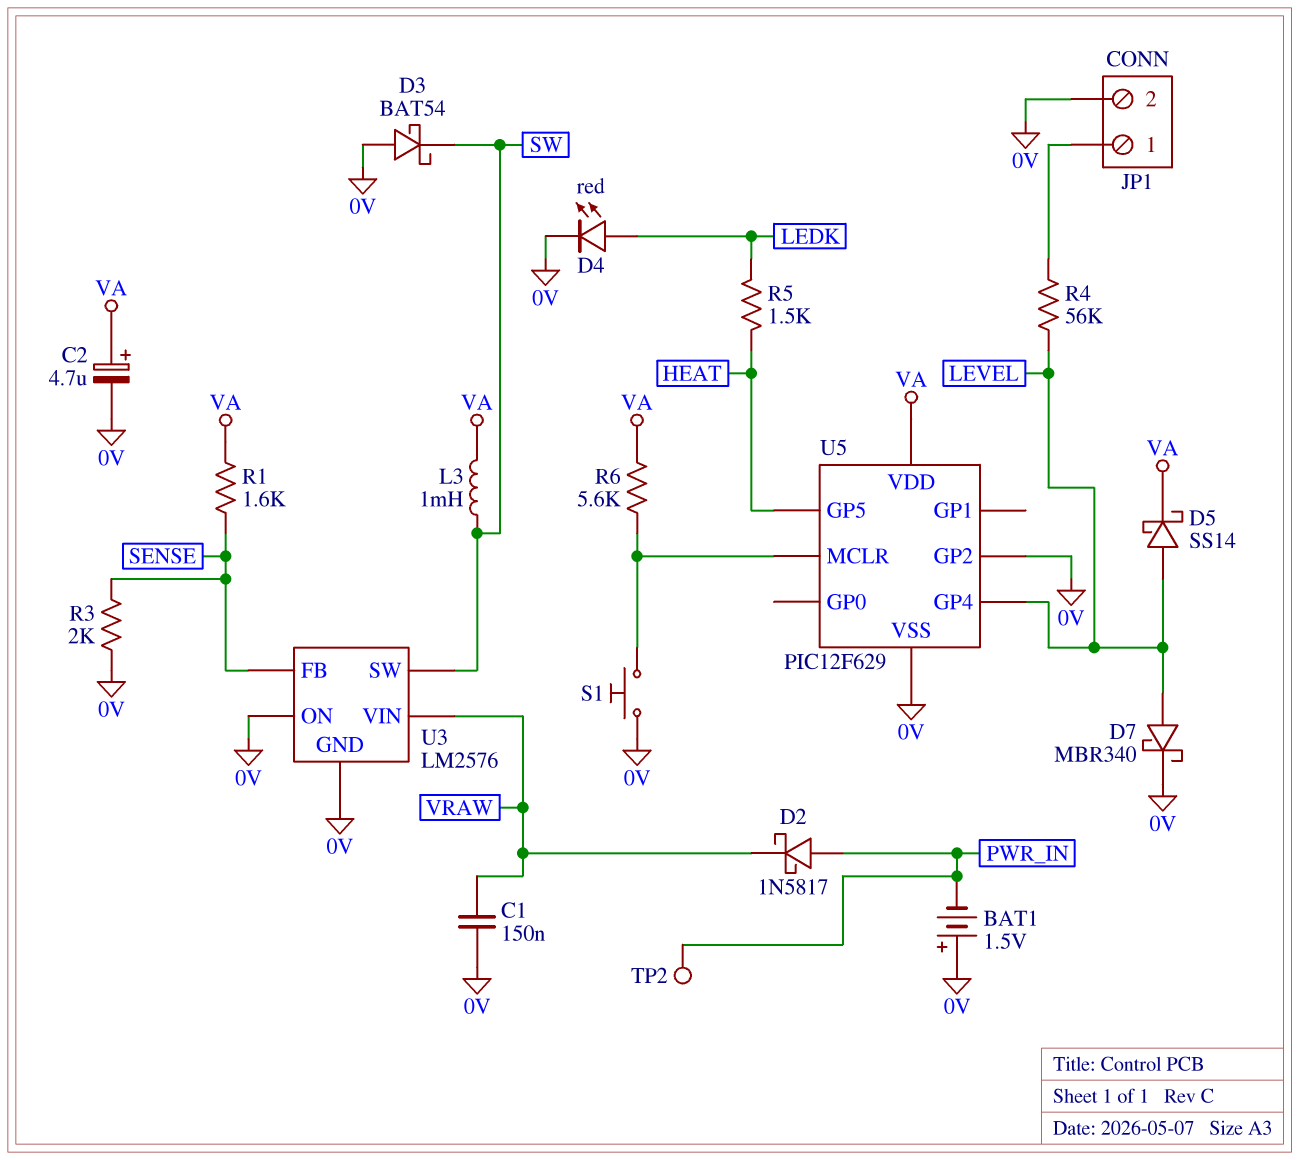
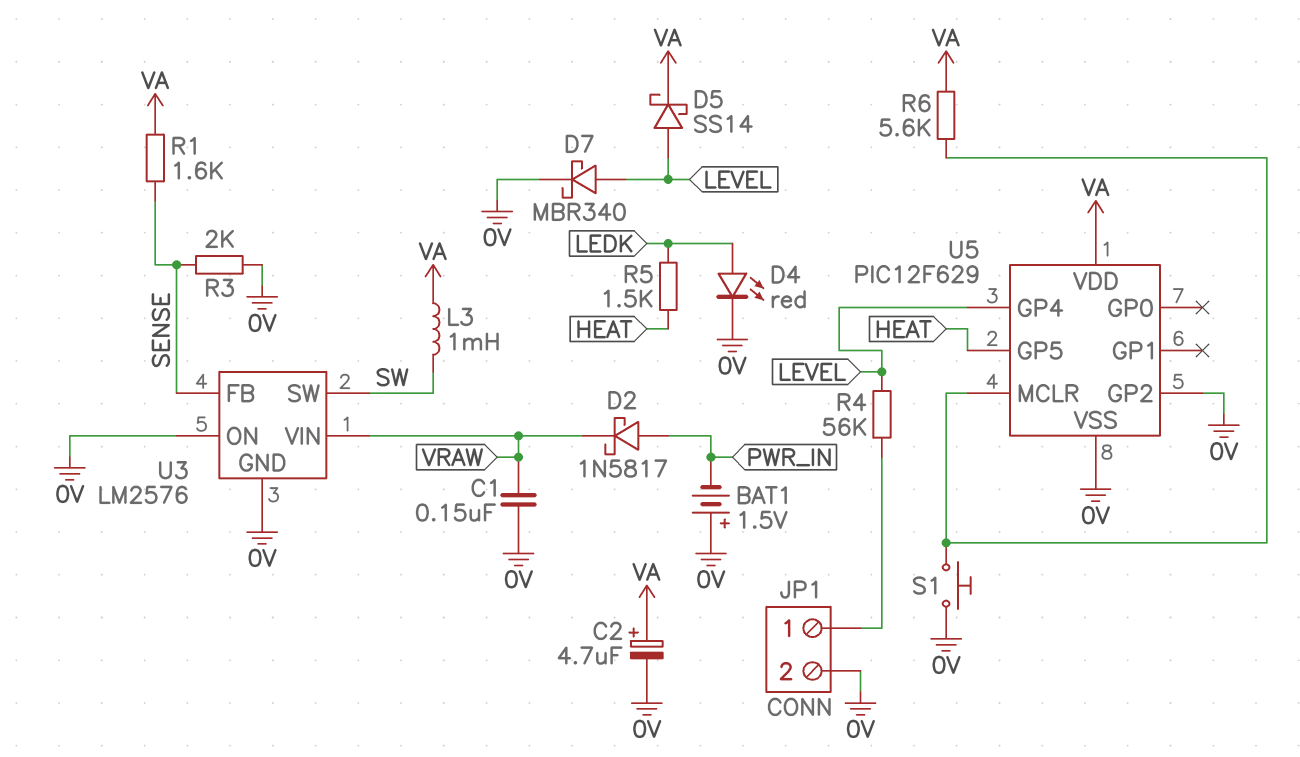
D3: schottky BAT54 (A 0V, K SW) -> none
TP2: test point (PWR_IN) -> none

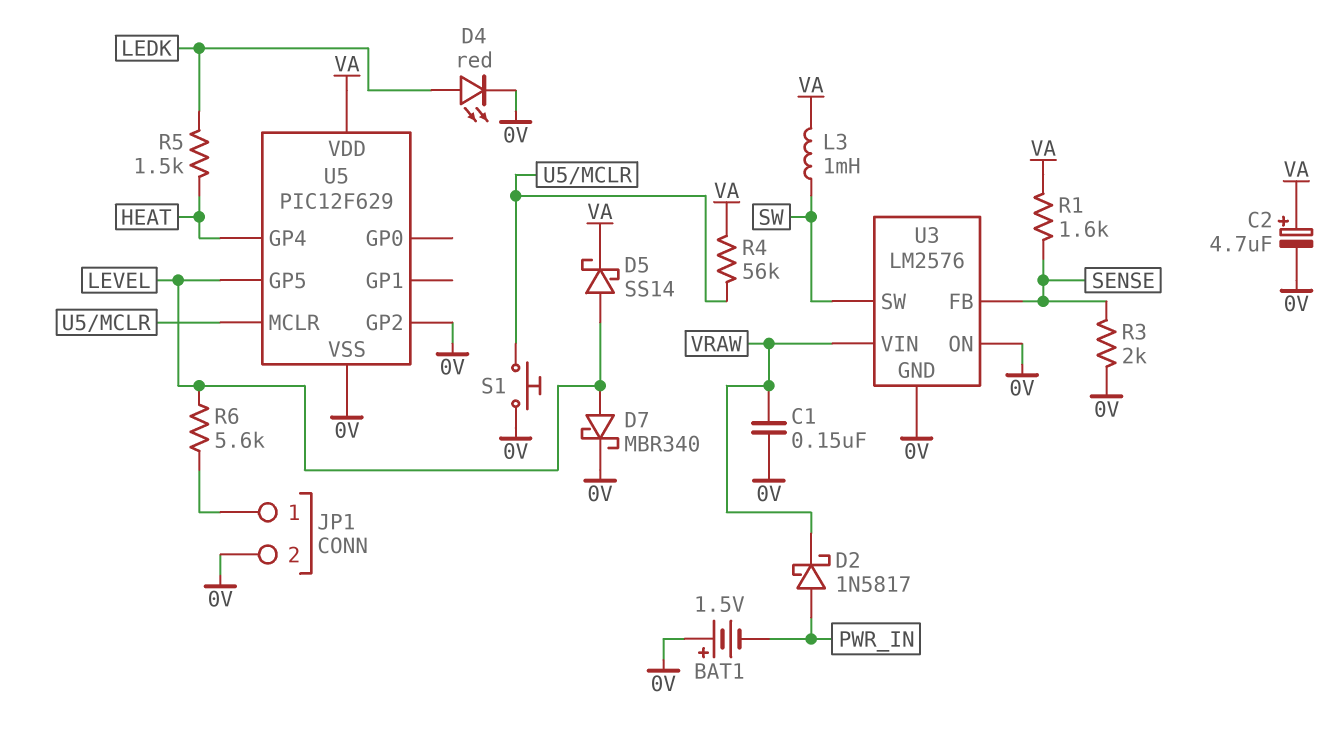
R4: 56k (JP1/1, LEVEL) -> 56k (U5/MCLR, VA)
R6: 5.6k (U5/MCLR, VA) -> 5.6k (JP1/1, LEVEL)
U5 pin GP4: LEVEL -> HEAT
U5 pin GP5: HEAT -> LEVEL

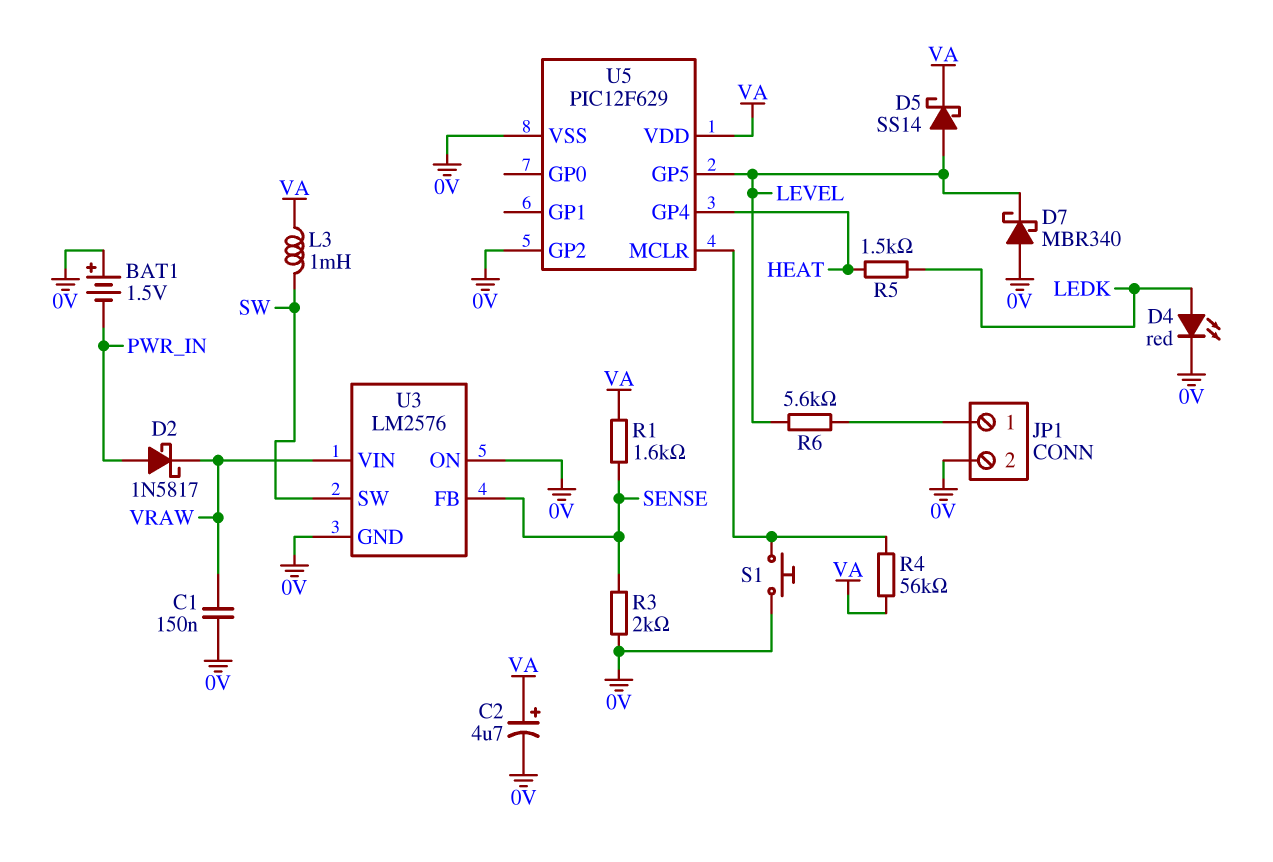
D7: schottky MBR340 (A LEVEL, K 0V) -> schottky MBR340 (A 0V, K LEVEL)

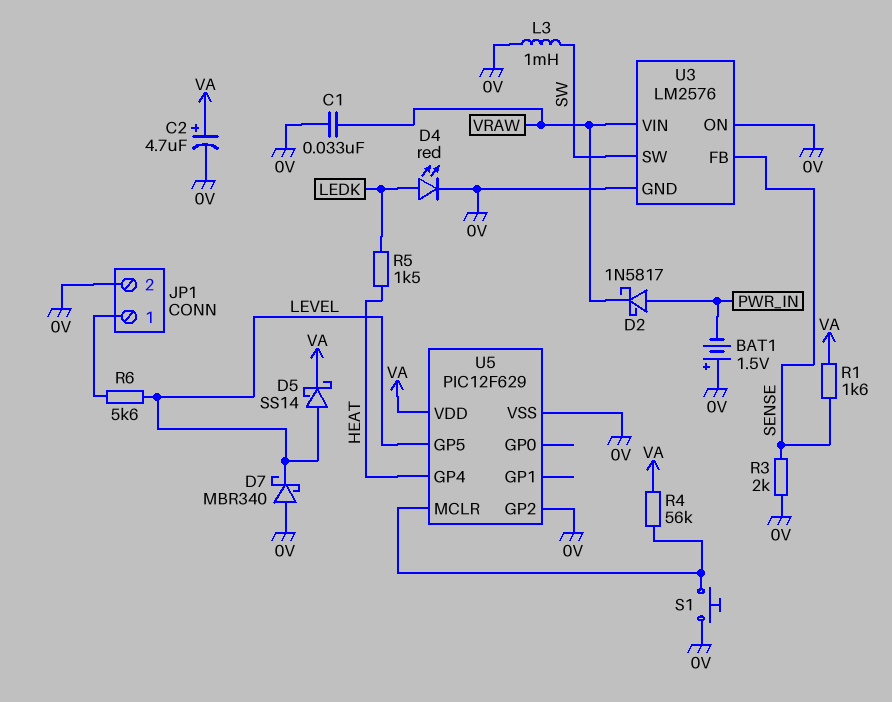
C1: 150nF (0V, VRAW) -> 33nF (0V, VRAW)
L3: 1mH (SW, VA) -> 1mH (0V, SW)

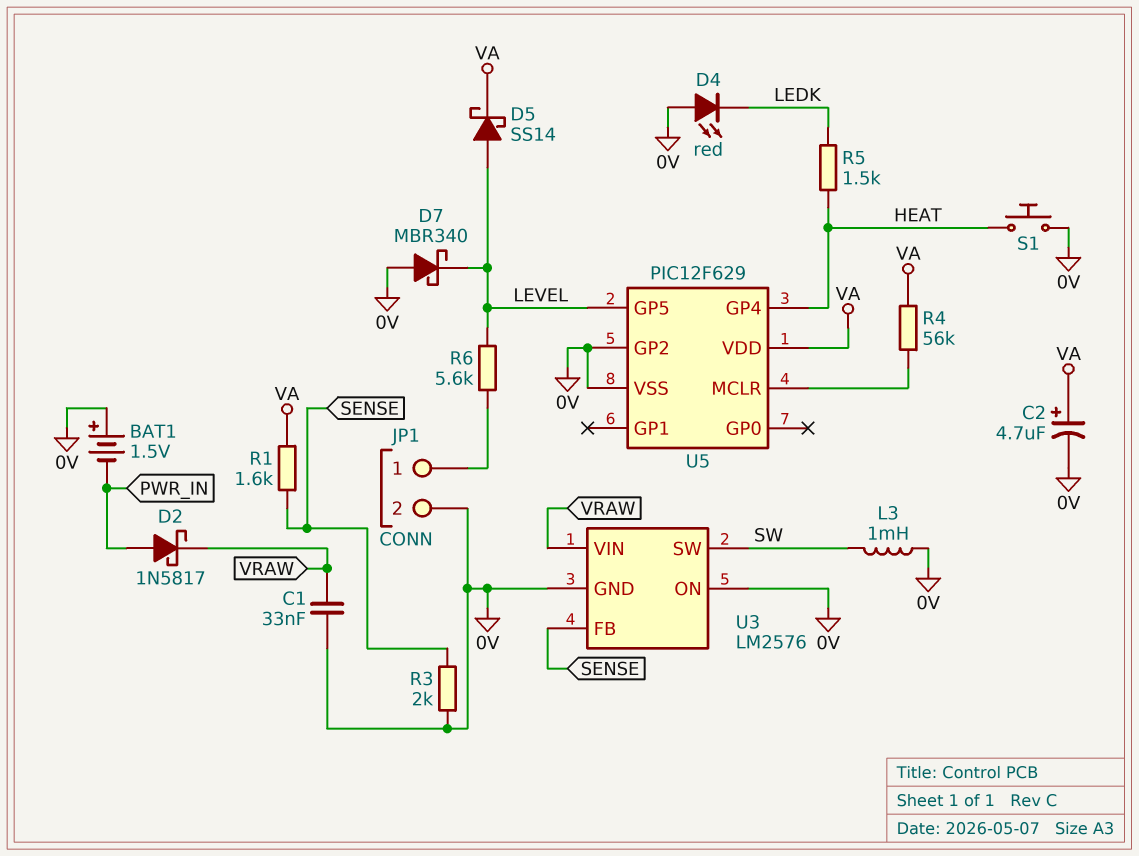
D4: LED red (A LEDK, K 0V) -> LED red (A 0V, K LEDK)
S1: button (0V, U5/MCLR) -> button (0V, HEAT)

